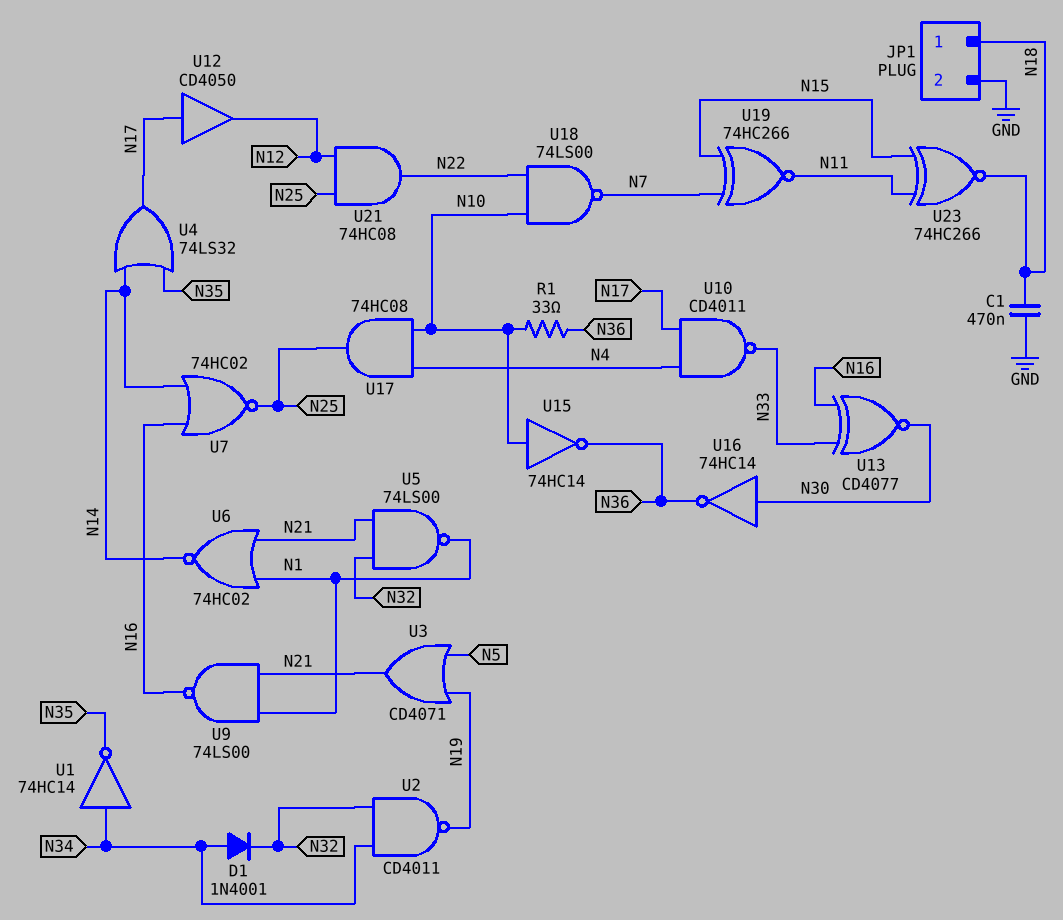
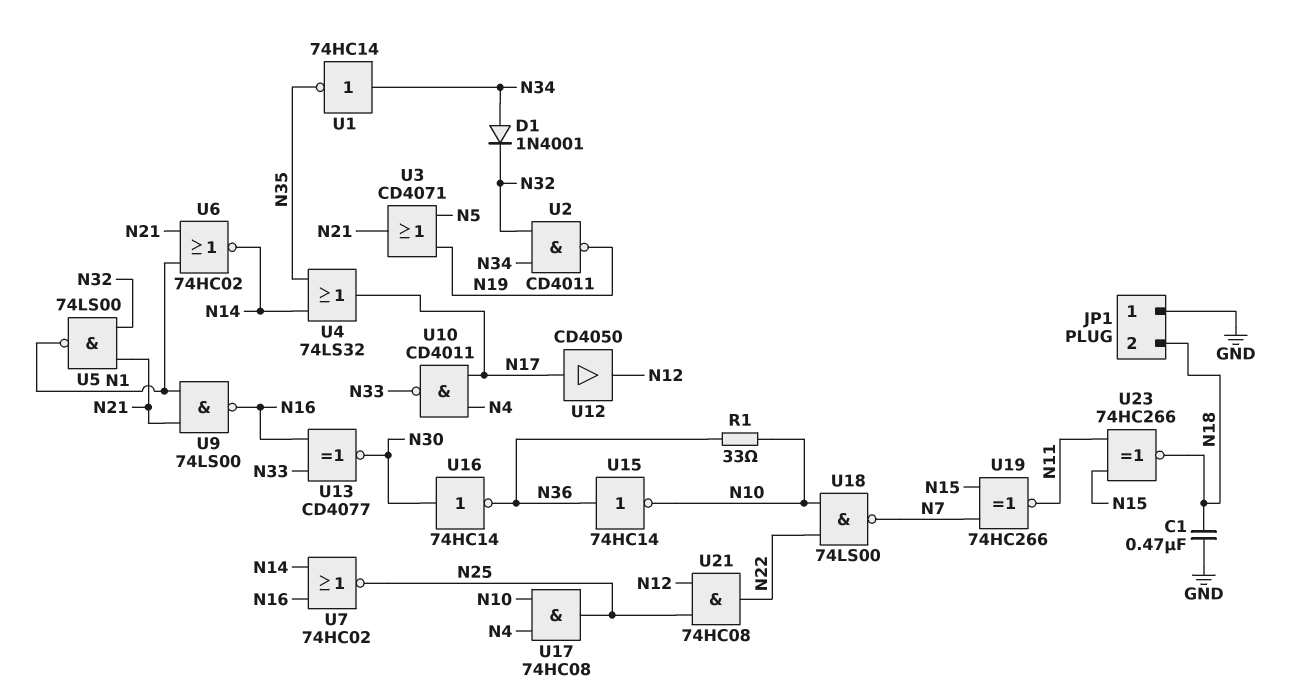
JP1 pin 1: N18 -> GND
JP1 pin 2: GND -> N18
U15: NOT 74HC14 (in N10, out N36) -> NOT 74HC14 (in N36, out N10)

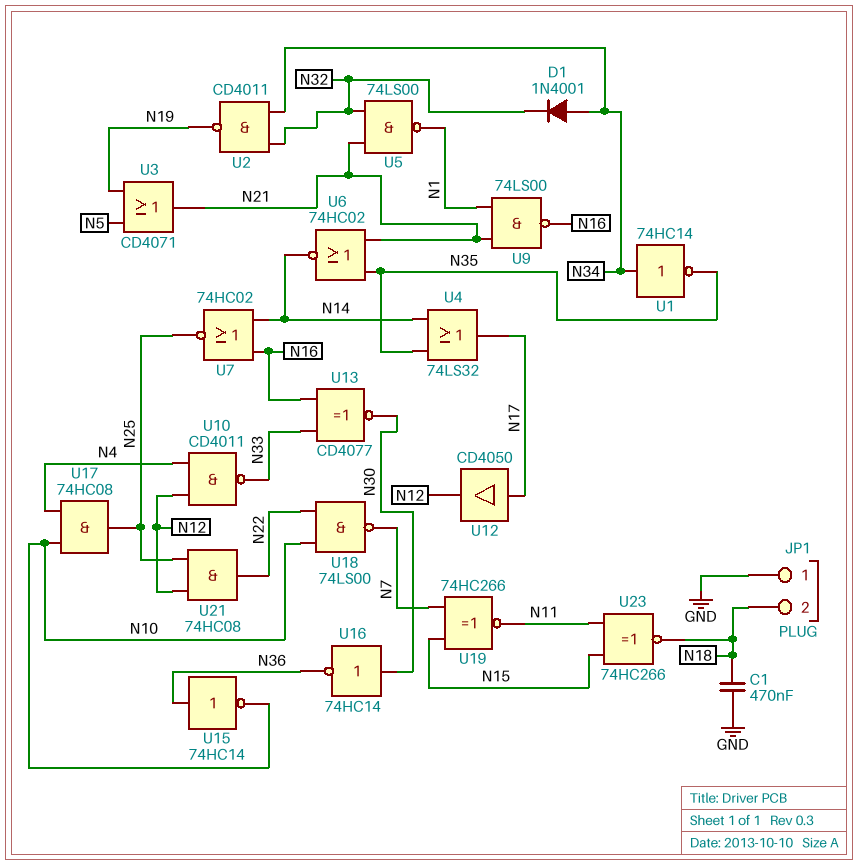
R1: 33 (N10, N36) -> none
U6: NOR 74HC02 (in N1, in N21, out N14) -> NOR 74HC02 (in N21, in N35, out N14)
U10: NAND CD4011 (in N4, in N17, out N33) -> NAND CD4011 (in N4, in N12, out N33)

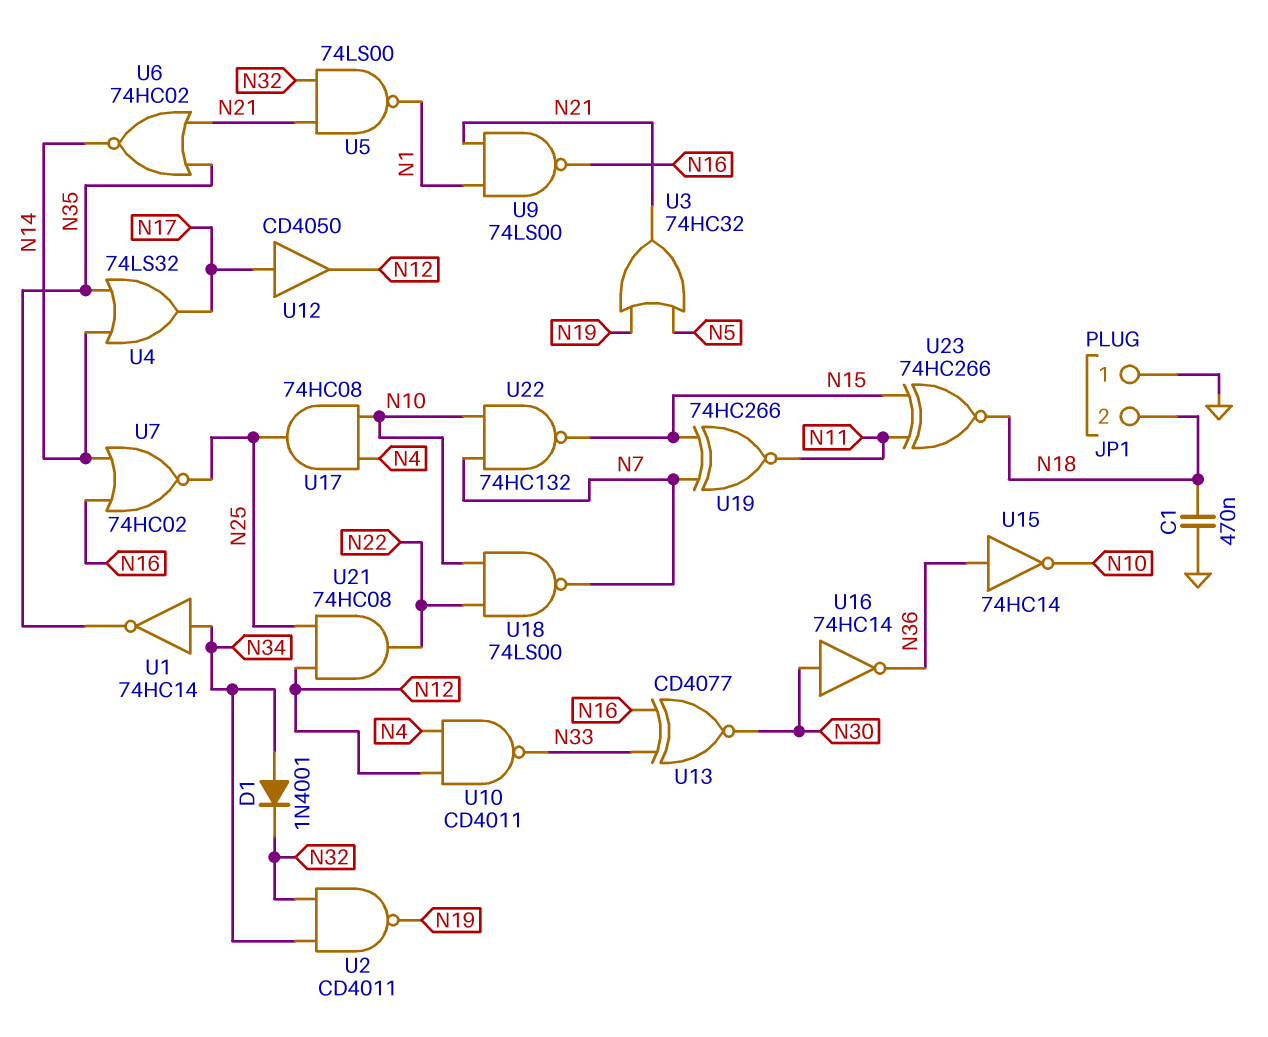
U3: OR CD4071 (in N5, in N19, out N21) -> OR 74HC32 (in N5, in N19, out N21)
U22: none -> NAND 74HC132 (in N7, in N10, out N15)

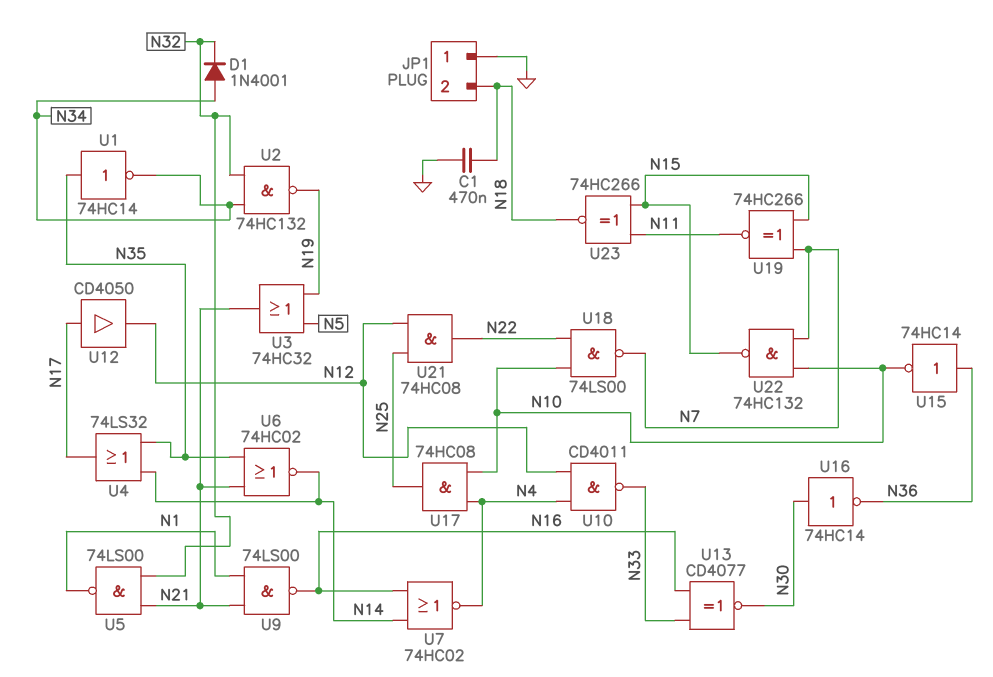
U1: NOT 74HC14 (in N34, out N35) -> NOT 74HC14 (in N35, out N34)
U2: NAND CD4011 (in N32, in N34, out N19) -> NAND 74HC132 (in N32, in N34, out N19)
U7: NOR 74HC02 (in N14, in N16, out N25) -> NOR 74HC02 (in N14, in N16, out N4)

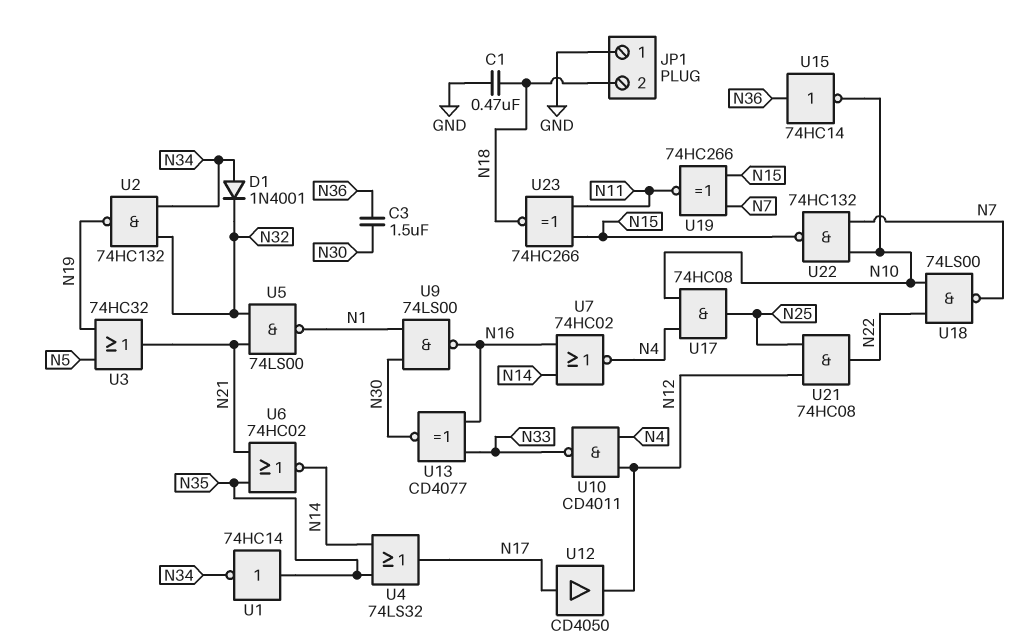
C3: none -> 1.5uF (N30, N36)
U9: NAND 74LS00 (in N1, in N21, out N16) -> NAND 74LS00 (in N1, in N30, out N16)
U16: NOT 74HC14 (in N30, out N36) -> none

